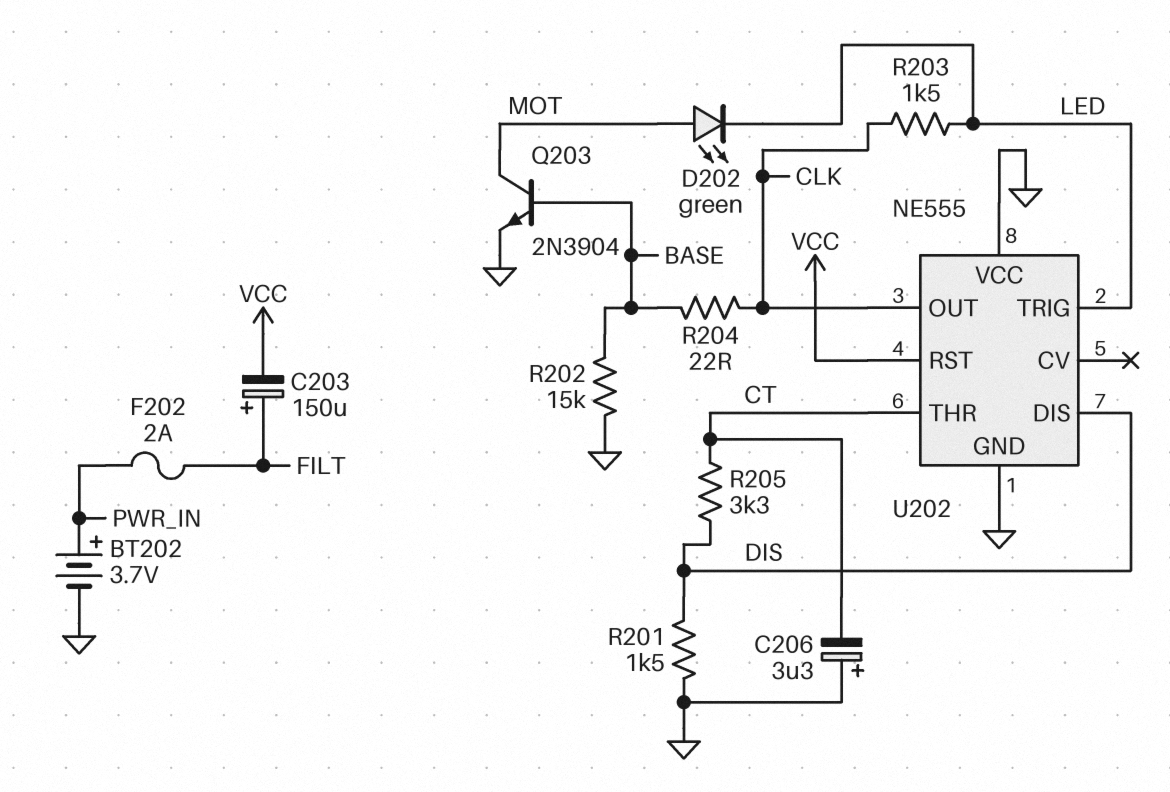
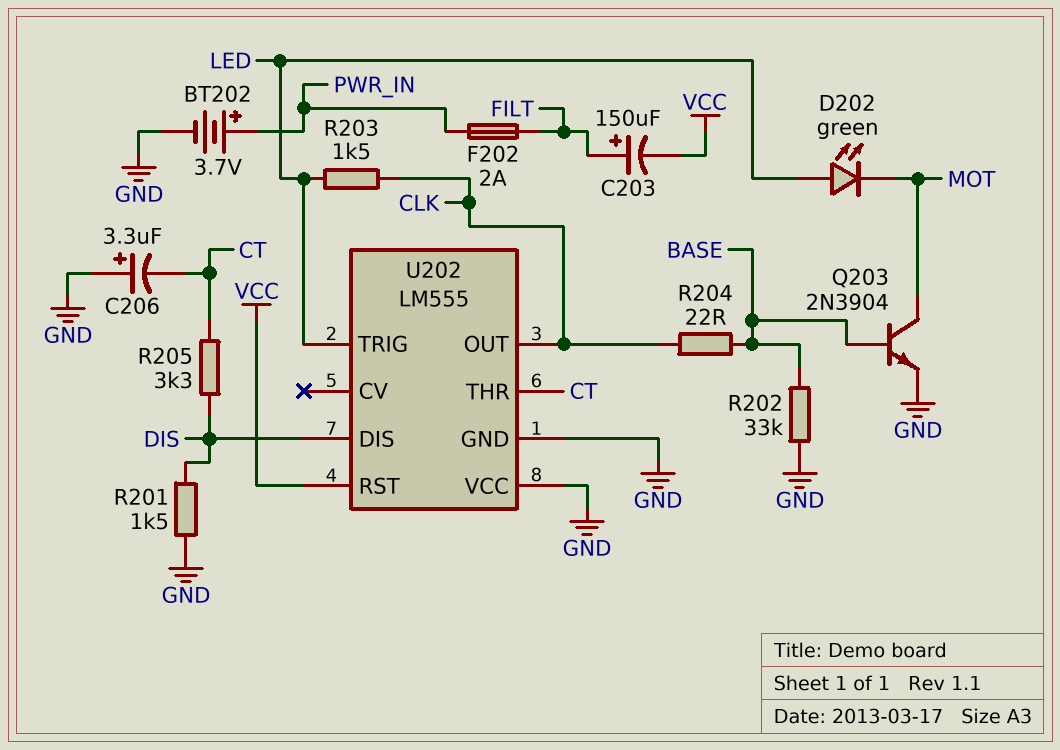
D202: LED green (A MOT, K LED) -> LED green (A LED, K MOT)
R202: 15k (BASE, GND) -> 33k (BASE, GND)
U202: NE555 -> LM555

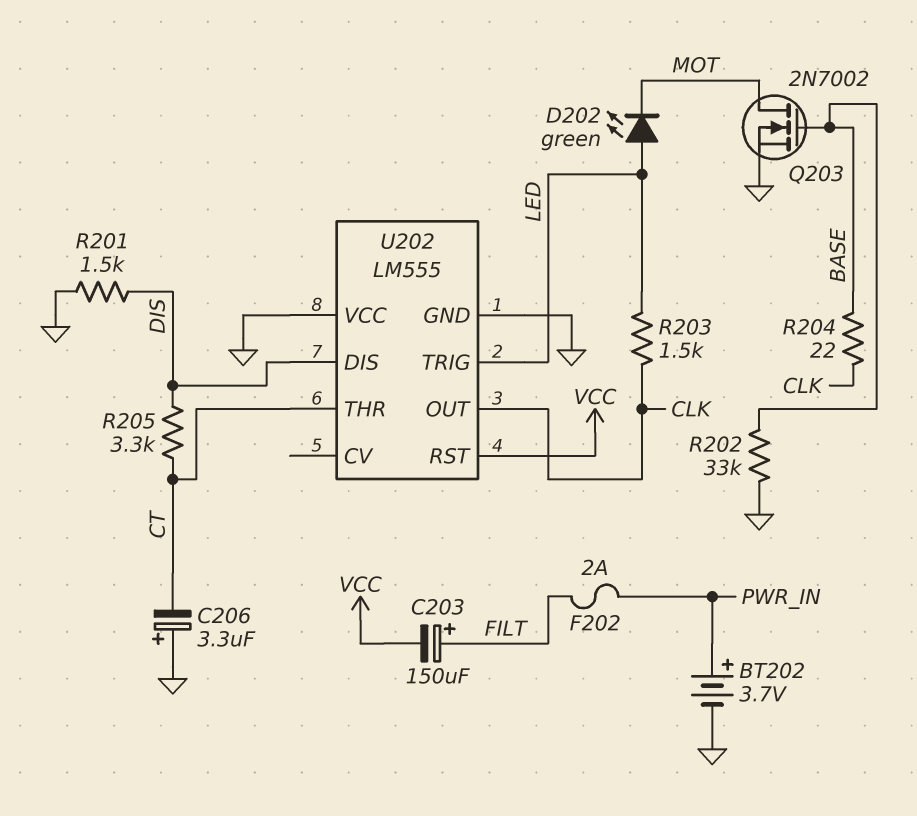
Q203: NPN 2N3904 (B BASE, C MOT, E GND) -> NMOS 2N7002 (G BASE, D MOT, S GND)

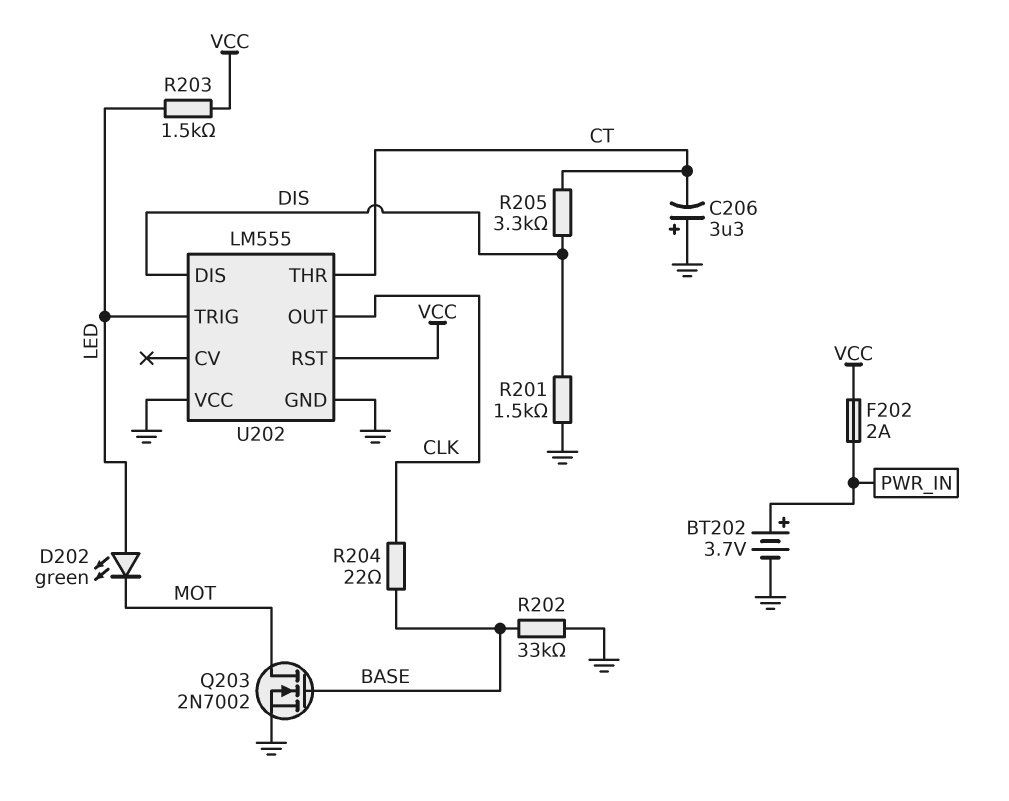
C203: 150uF (plus FILT, minus VCC) -> none
F202: 2A (FILT, PWR_IN) -> 2A (PWR_IN, VCC)
R203: 1.5k (CLK, LED) -> 1.5k (LED, VCC)

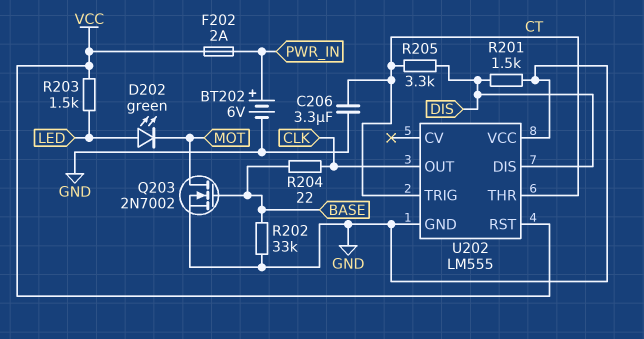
BT202: 3.7V (plus PWR_IN, minus GND) -> 6V (plus PWR_IN, minus GND)
C206: 3.3uF (plus GND, minus CT) -> 3.3uF (CT, GND)
U202 pin TRIG: LED -> CT

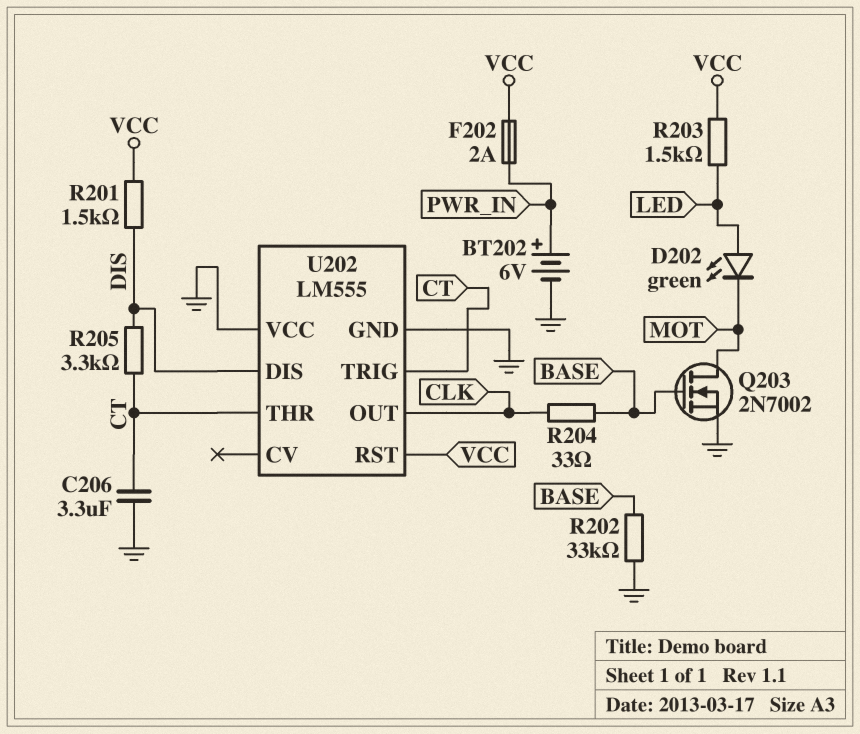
R201: 1.5k (DIS, GND) -> 1.5k (DIS, VCC)
R204: 22 (BASE, CLK) -> 33 (BASE, CLK)

